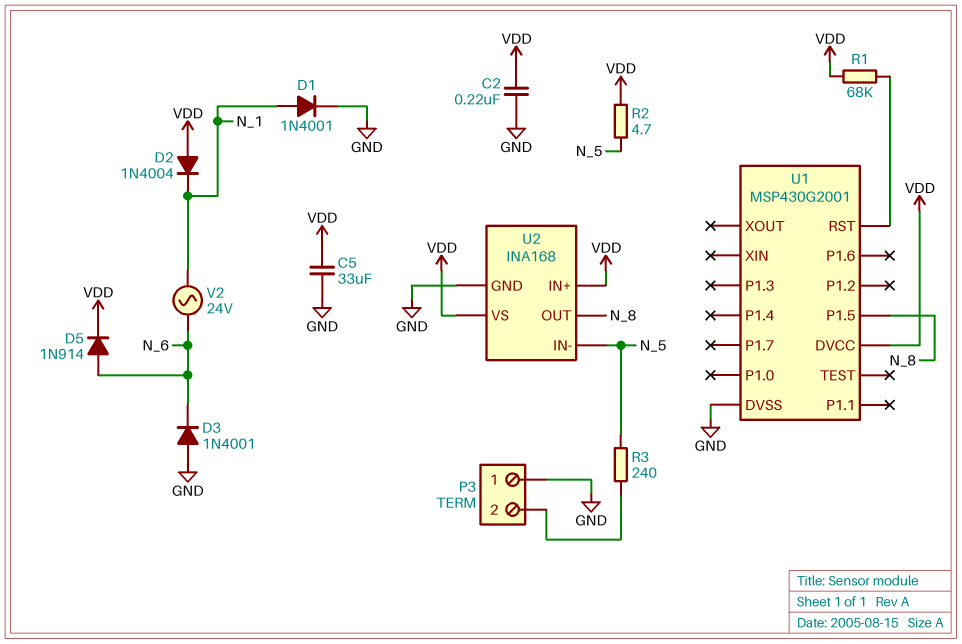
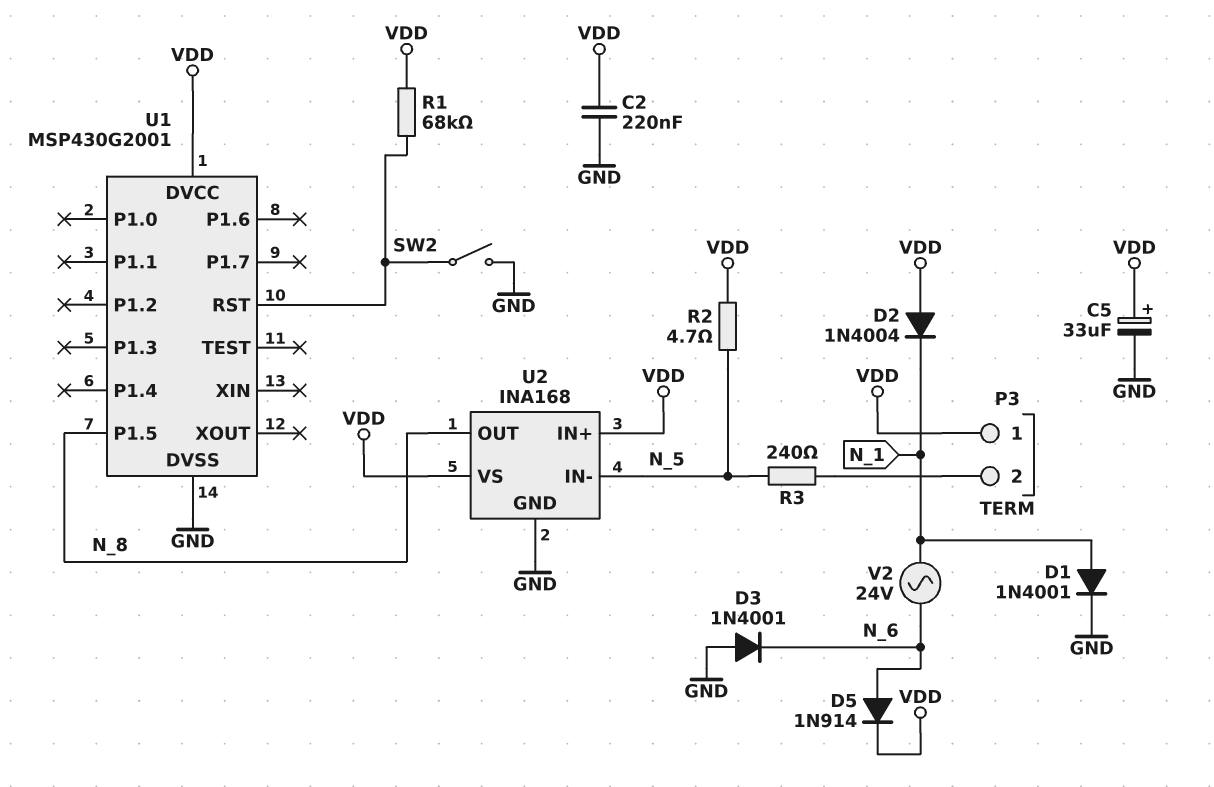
C5: 33uF (GND, VDD) -> 33uF (plus VDD, minus GND)
P3 pin 1: GND -> VDD
SW2: none -> switch (GND, U1/RST)

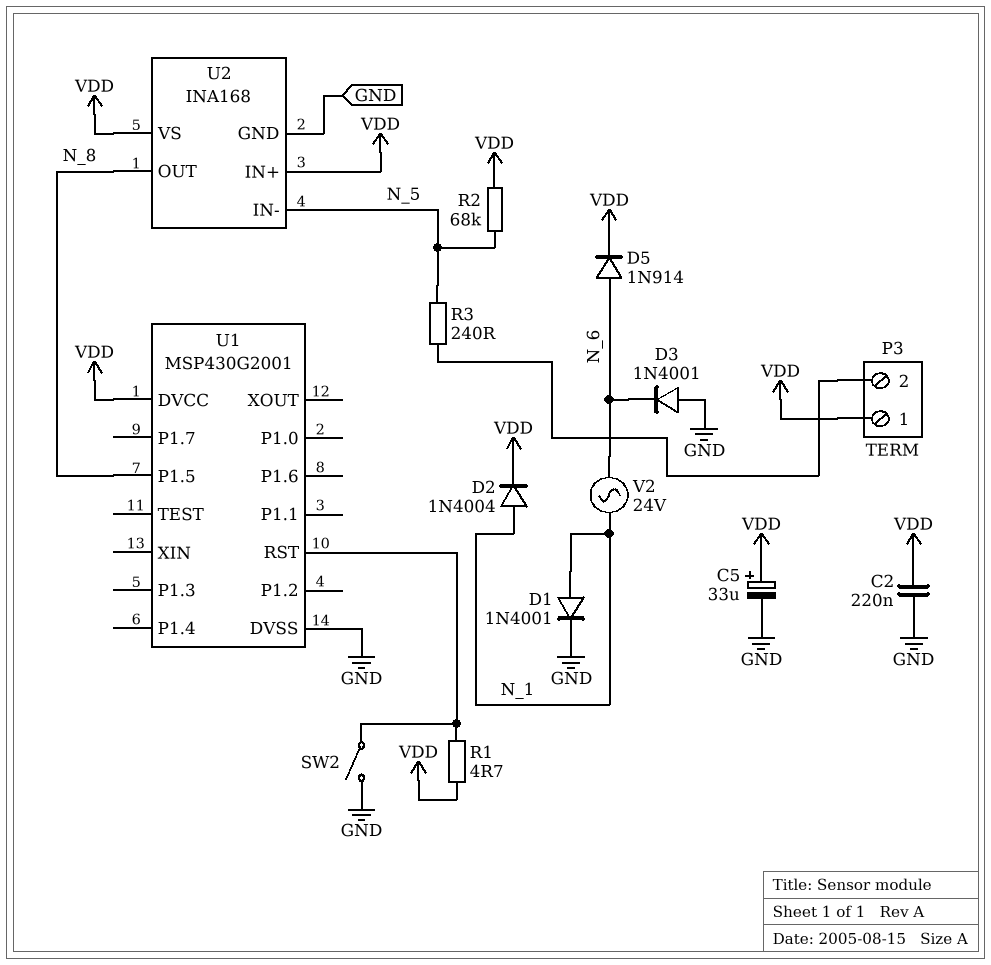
D2: diode 1N4004 (A VDD, K N_1) -> diode 1N4004 (A N_1, K VDD)
R1: 68k (U1/RST, VDD) -> 4.7 (U1/RST, VDD)
R2: 4.7 (N_5, VDD) -> 68k (N_5, VDD)

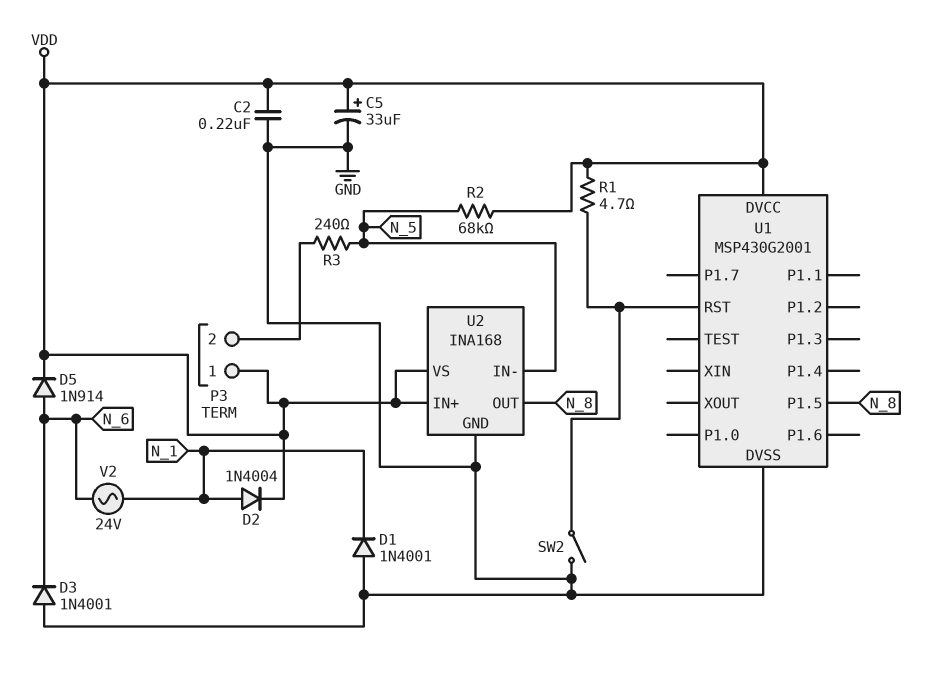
D1: diode 1N4001 (A N_1, K GND) -> diode 1N4001 (A GND, K N_1)

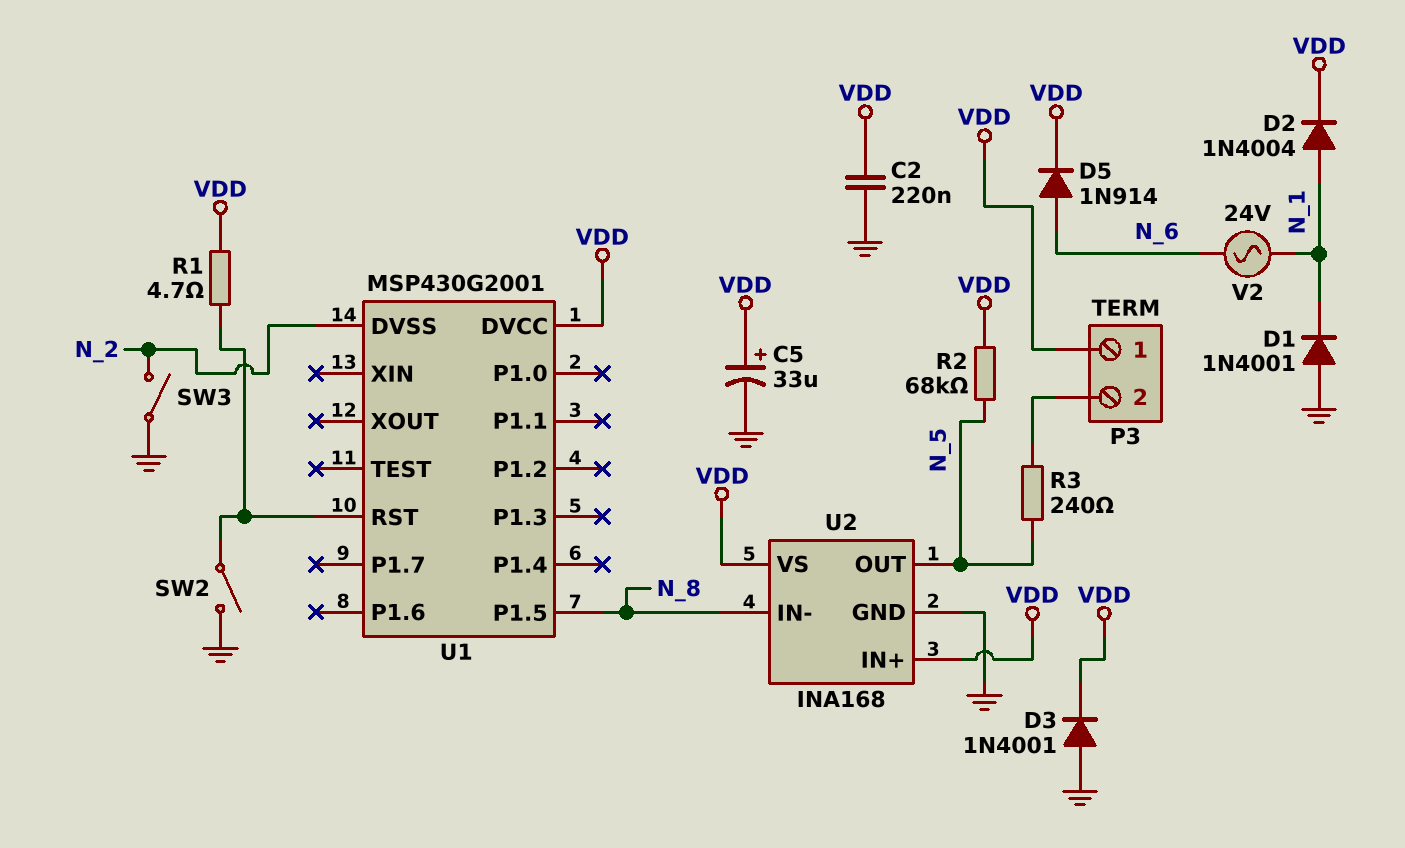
D3: diode 1N4001 (A GND, K N_6) -> diode 1N4001 (A GND, K VDD)
SW3: none -> switch (GND, N_2)
U1 pin DVSS: GND -> N_2
U2 pin IN-: N_5 -> N_8
U2 pin OUT: N_8 -> N_5

